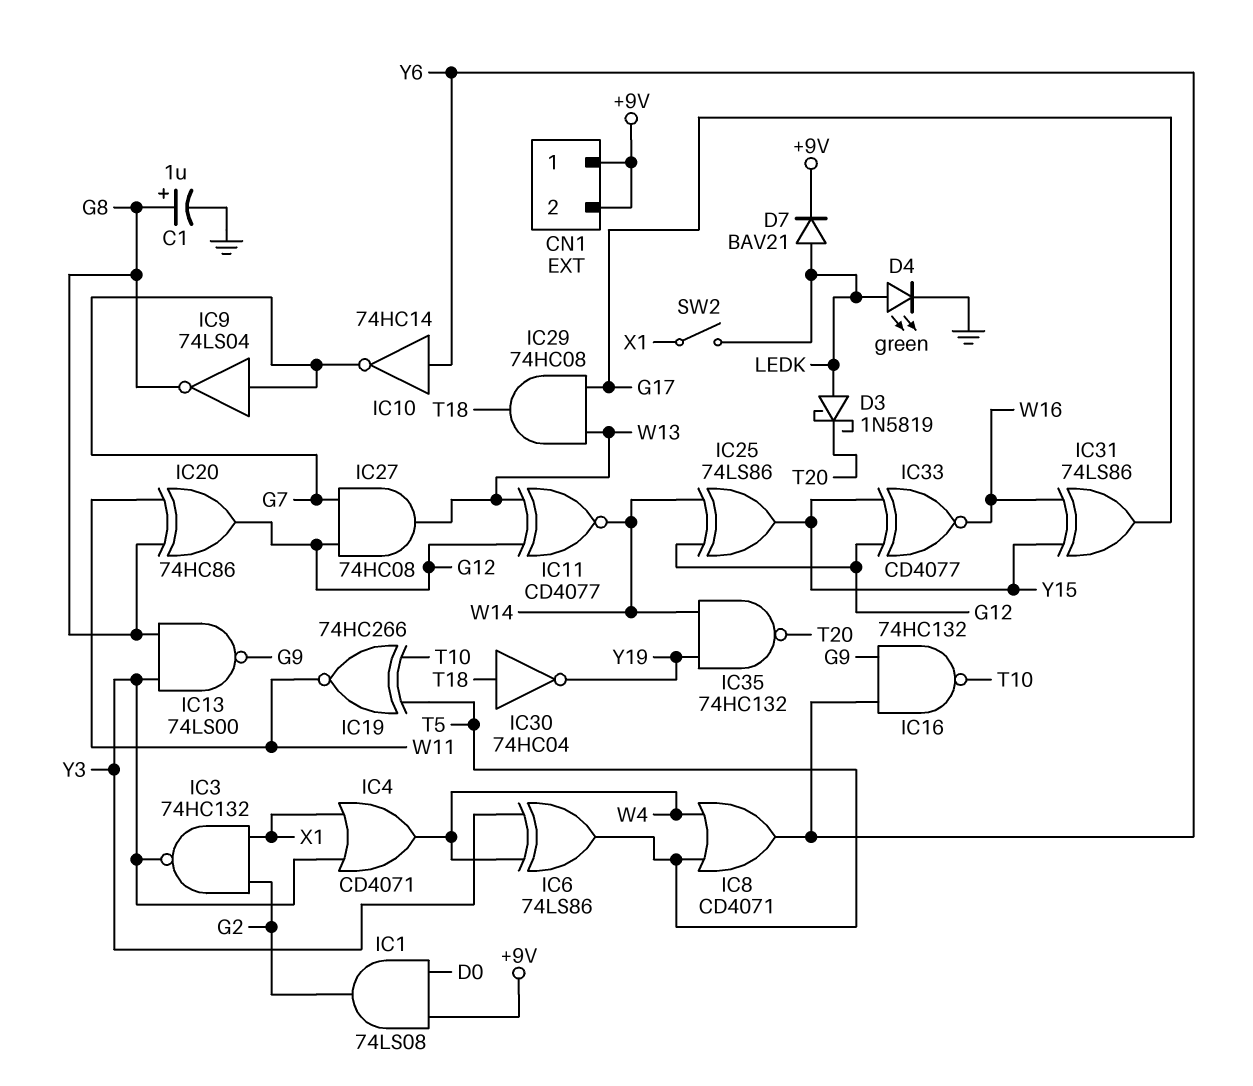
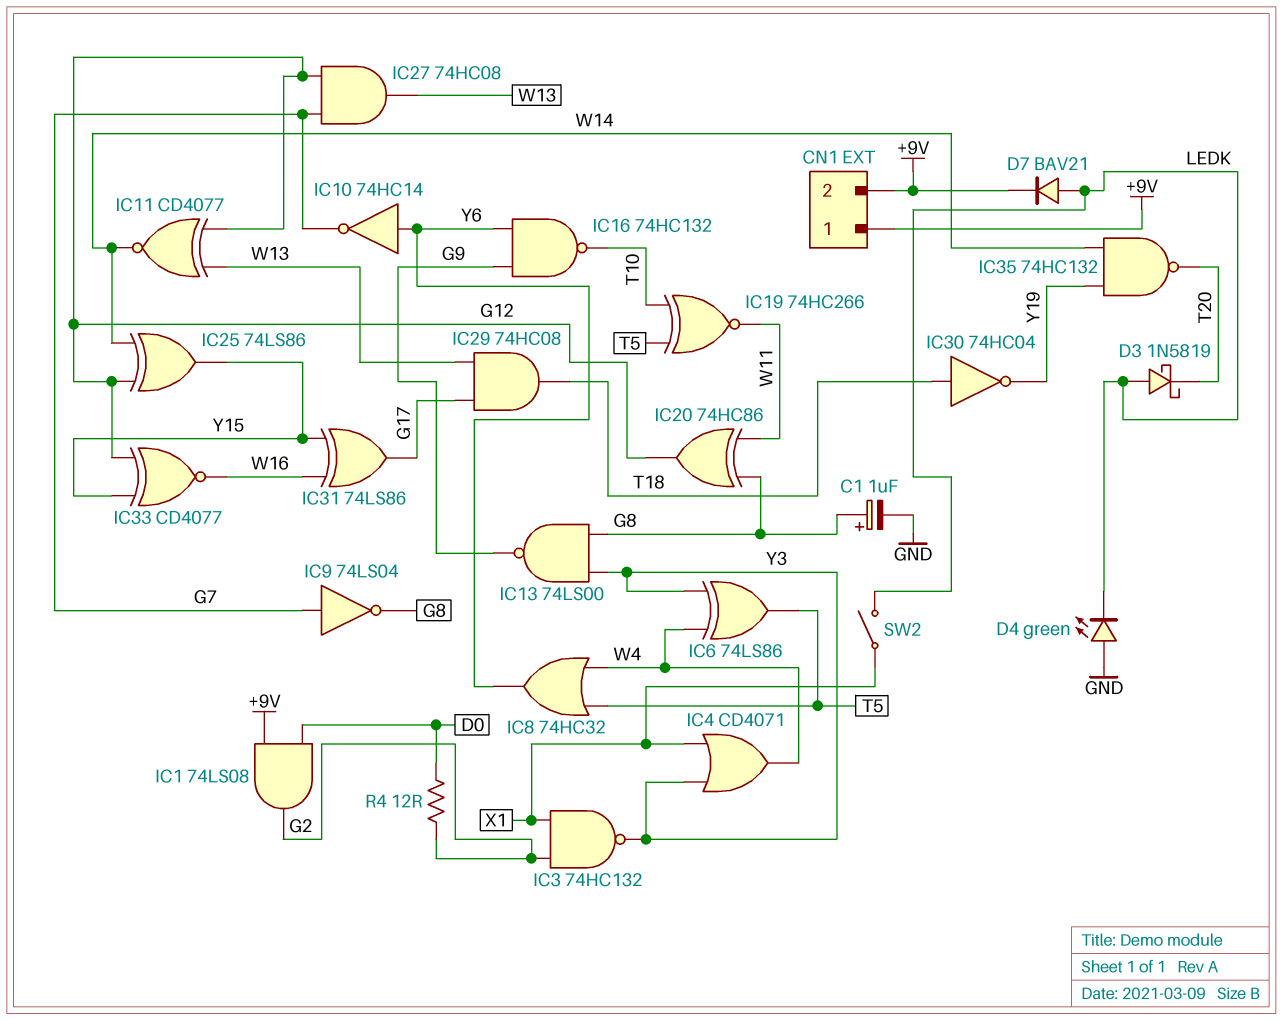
D4: LED green (A LEDK, K GND) -> LED green (A GND, K LEDK)
IC8: OR CD4071 (in T5, in W4, out Y6) -> OR 74HC32 (in T5, in W4, out Y6)
R4: none -> 12 (D0, G2)

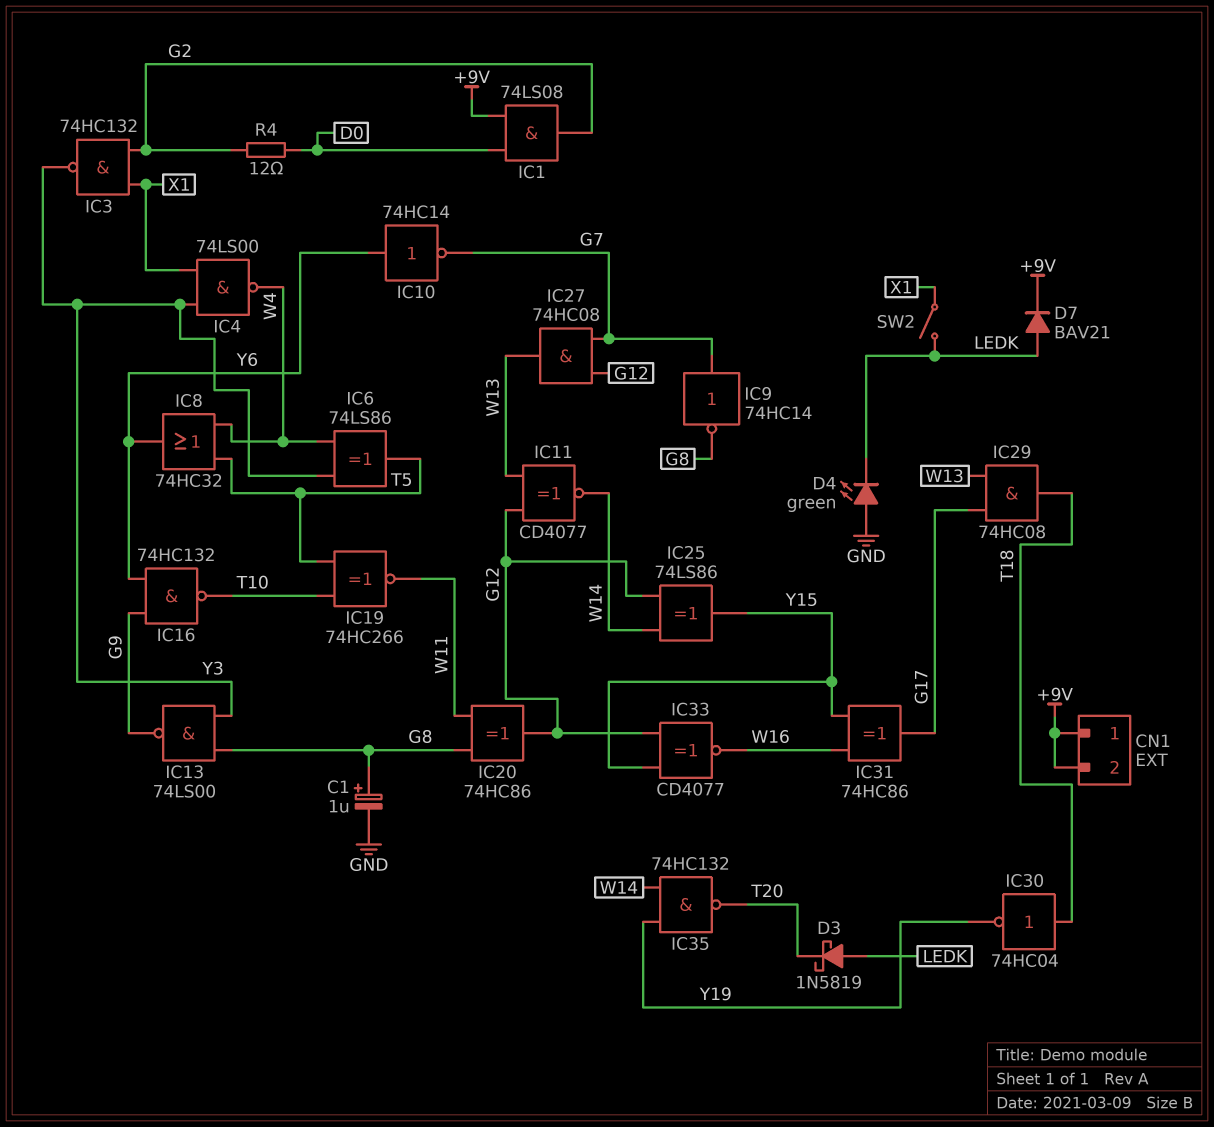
IC4: OR CD4071 (in X1, in Y3, out W4) -> NAND 74LS00 (in X1, in Y3, out W4)
IC9: NOT 74LS04 (in G7, out G8) -> NOT 74HC14 (in G7, out G8)
IC31: XOR 74LS86 (in W16, in Y15, out G17) -> XOR 74HC86 (in W16, in Y15, out G17)

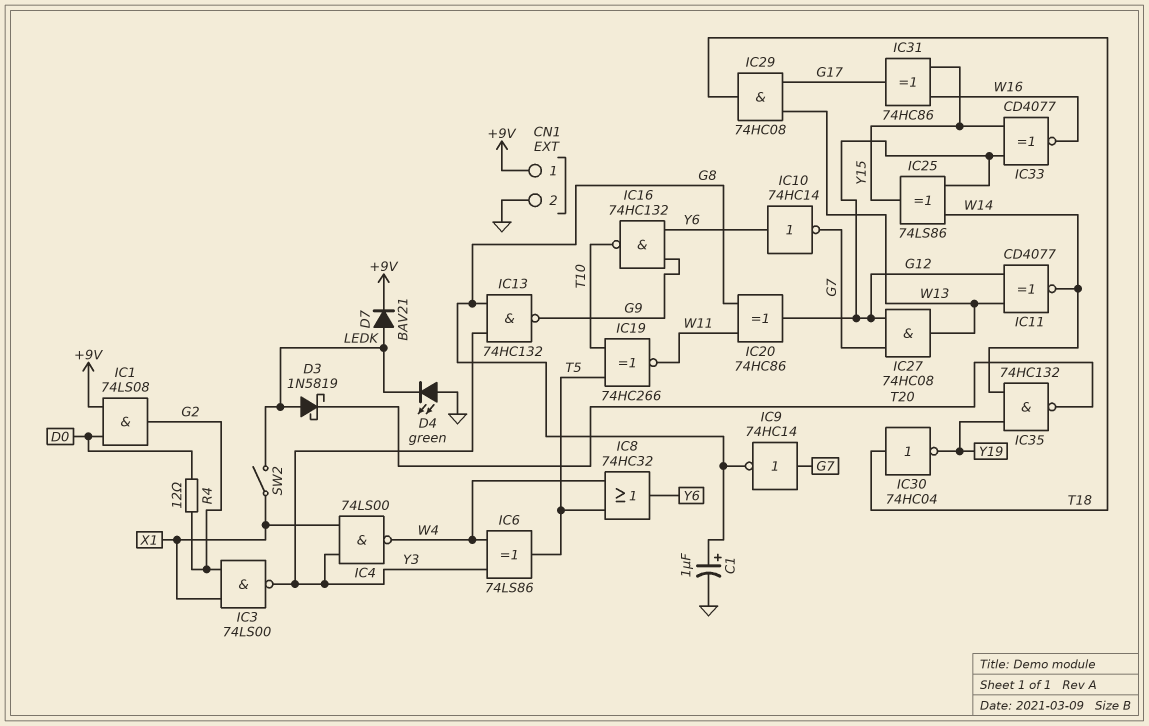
CN1 pin 2: +9V -> GND
IC3: NAND 74HC132 (in G2, in X1, out Y3) -> NAND 74LS00 (in G2, in X1, out Y3)
IC13: NAND 74LS00 (in G8, in Y3, out G9) -> NAND 74HC132 (in G8, in Y3, out G9)

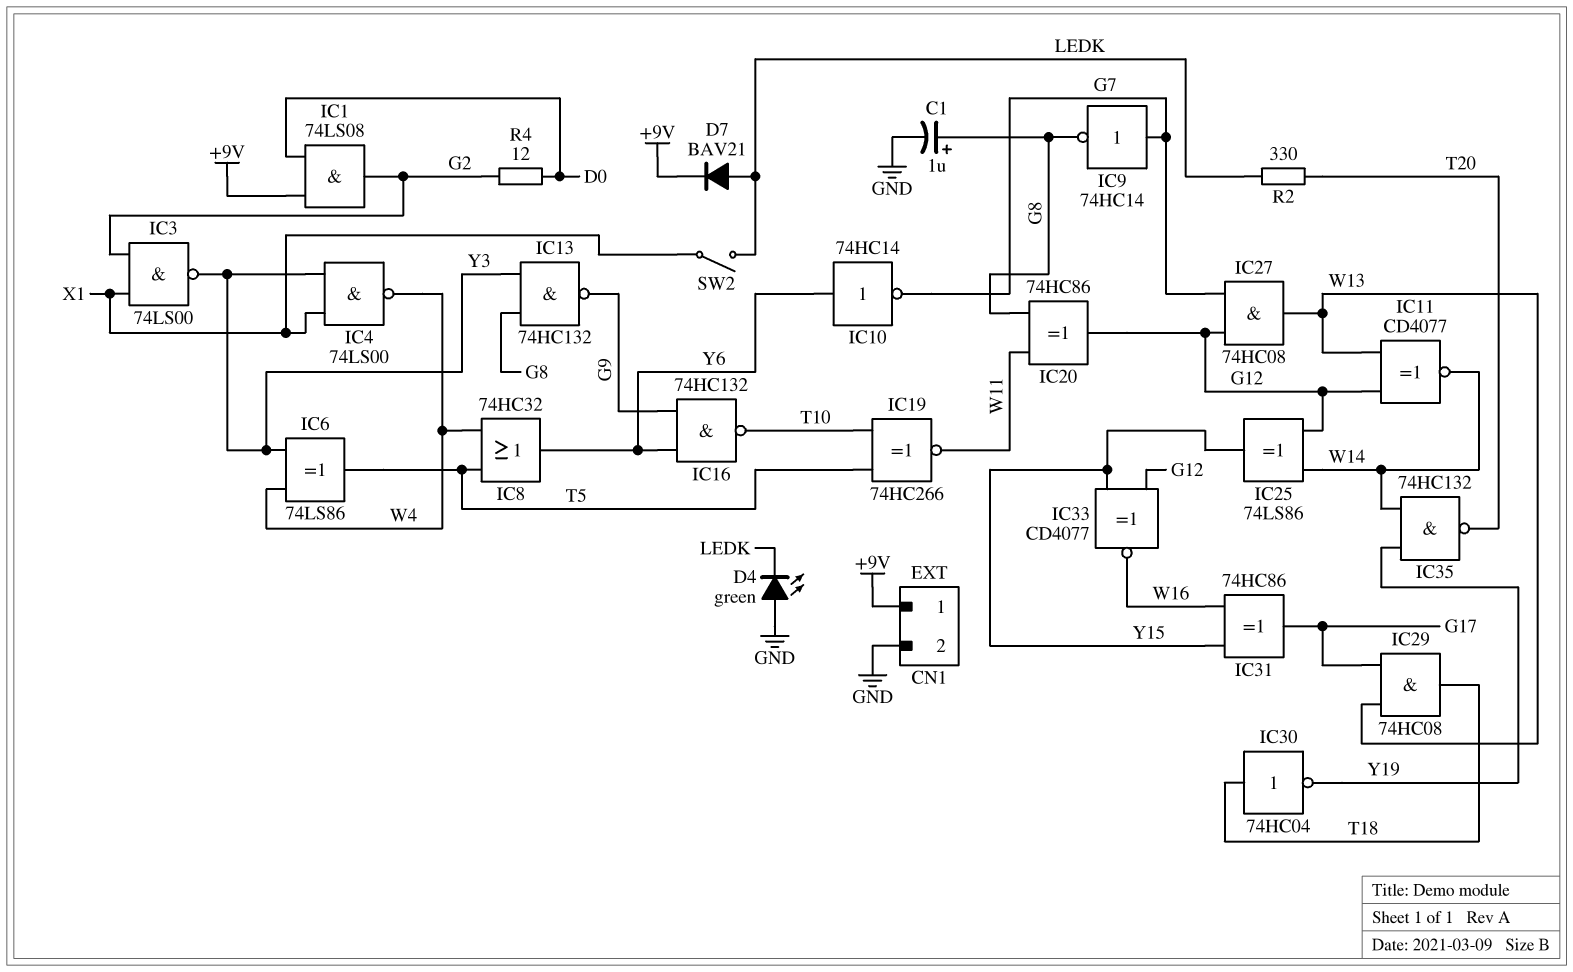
D3: schottky 1N5819 (A LEDK, K T20) -> none
R2: none -> 330 (LEDK, T20)

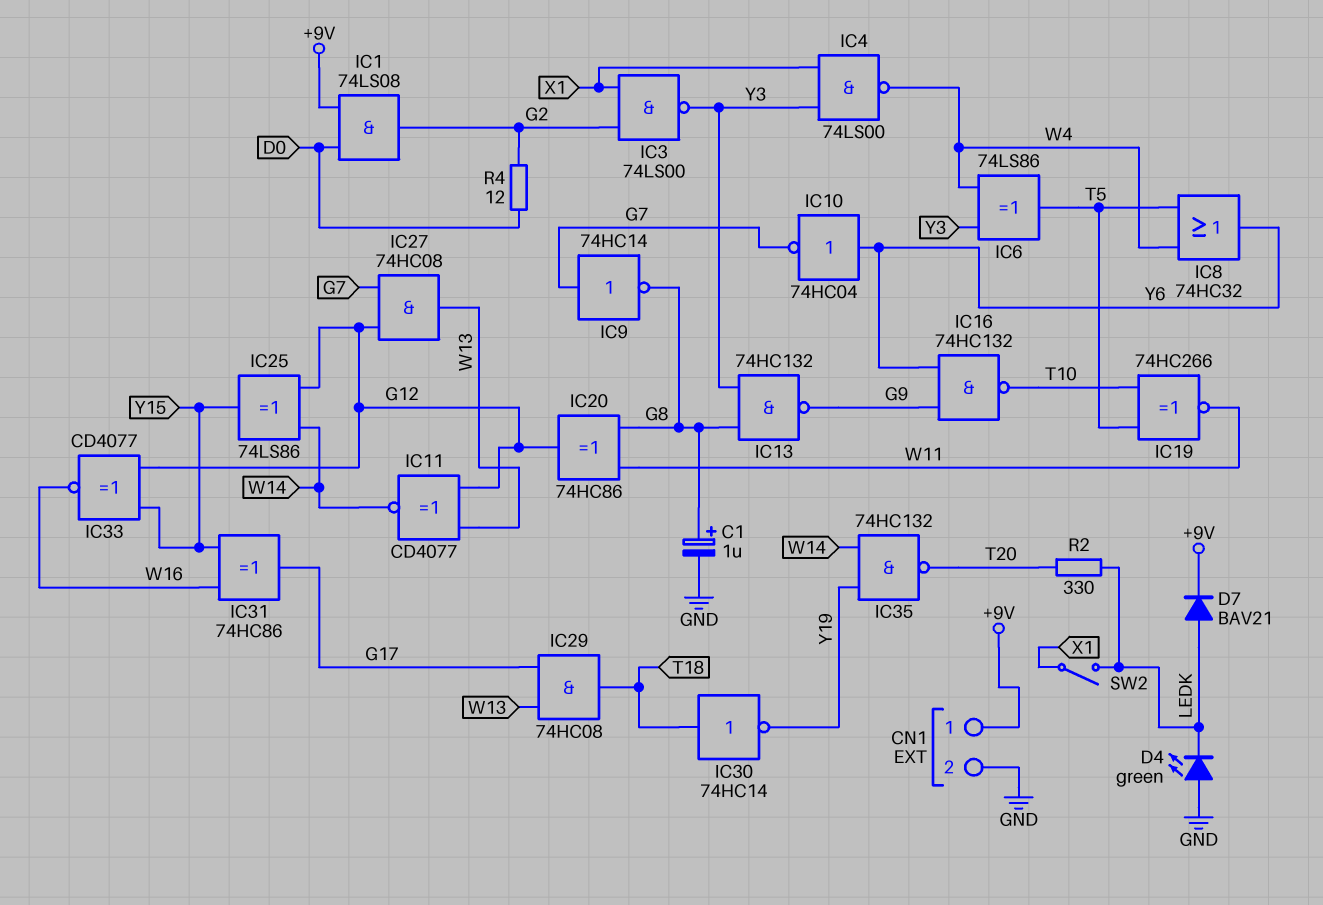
IC10: NOT 74HC14 (in Y6, out G7) -> NOT 74HC04 (in Y6, out G7)
IC30: NOT 74HC04 (in T18, out Y19) -> NOT 74HC14 (in T18, out Y19)

